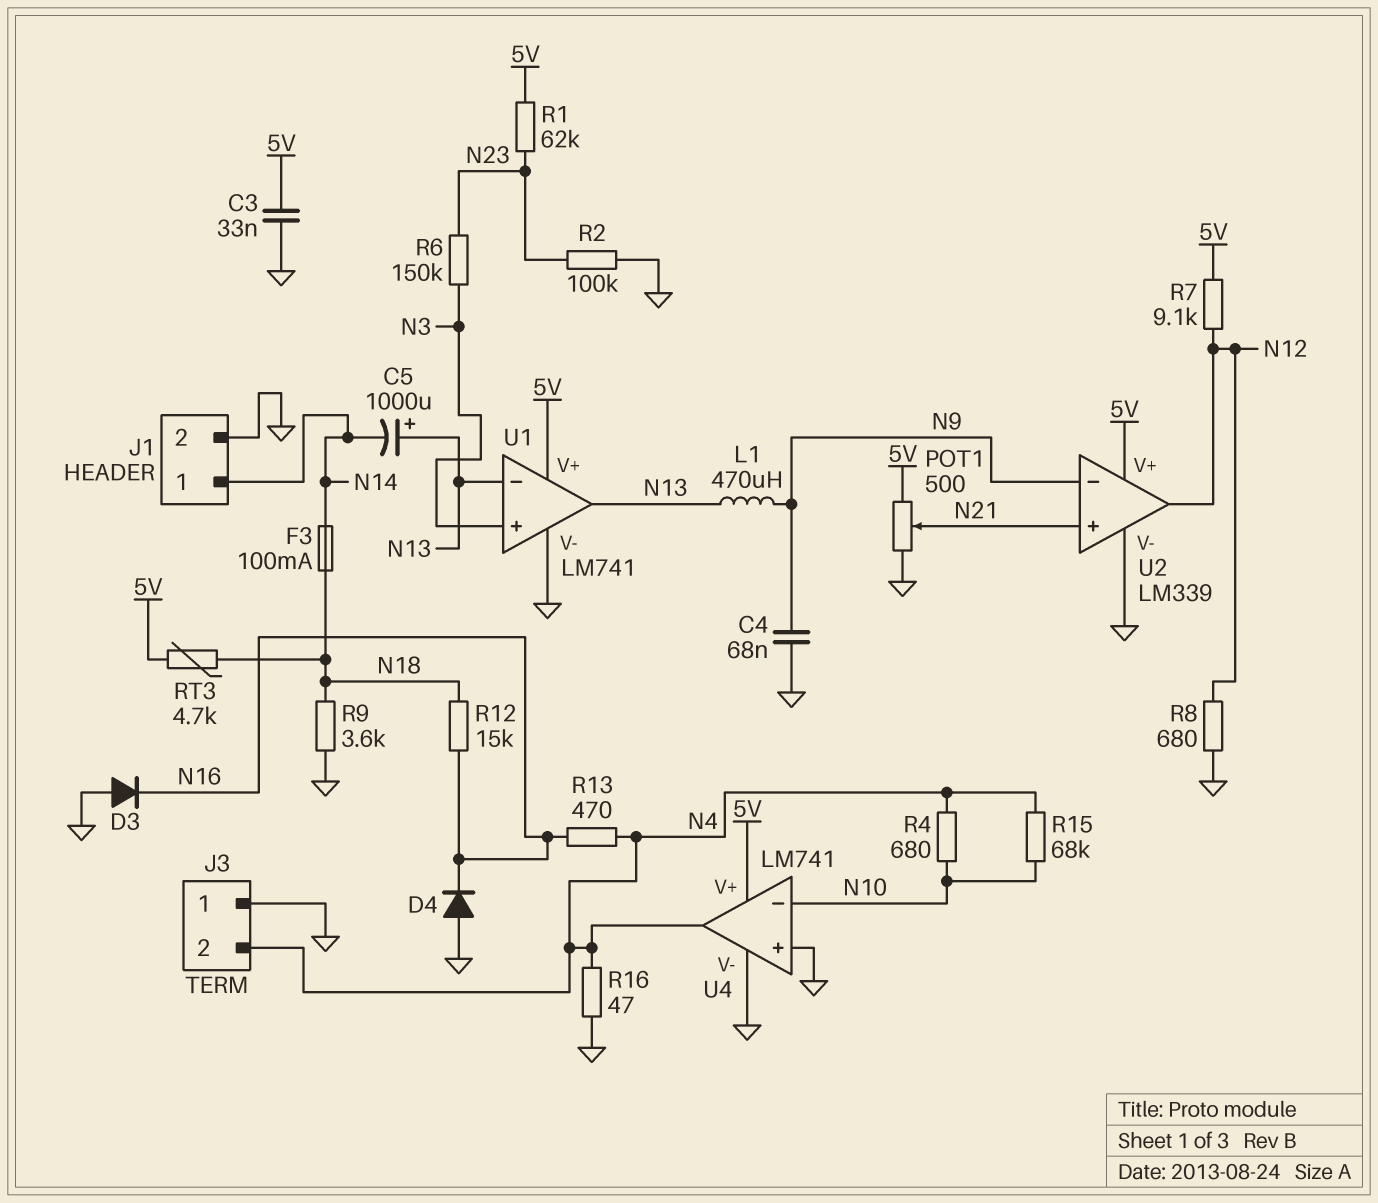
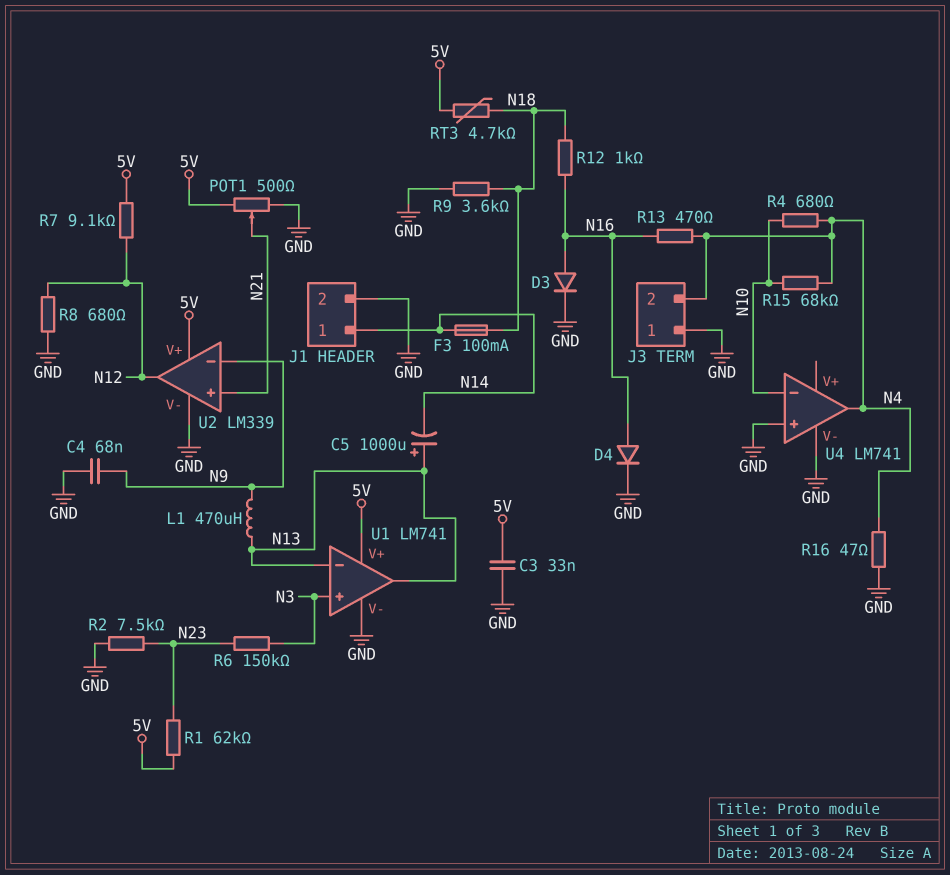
D3: diode (A GND, K N16) -> diode (A N16, K GND)
D4: diode (A GND, K N16) -> diode (A N16, K GND)
R2: 100k (GND, N23) -> 7.5k (GND, N23)
R12: 15k (N16, N18) -> 1k (N16, N18)
U4 pin V+: 5V -> none

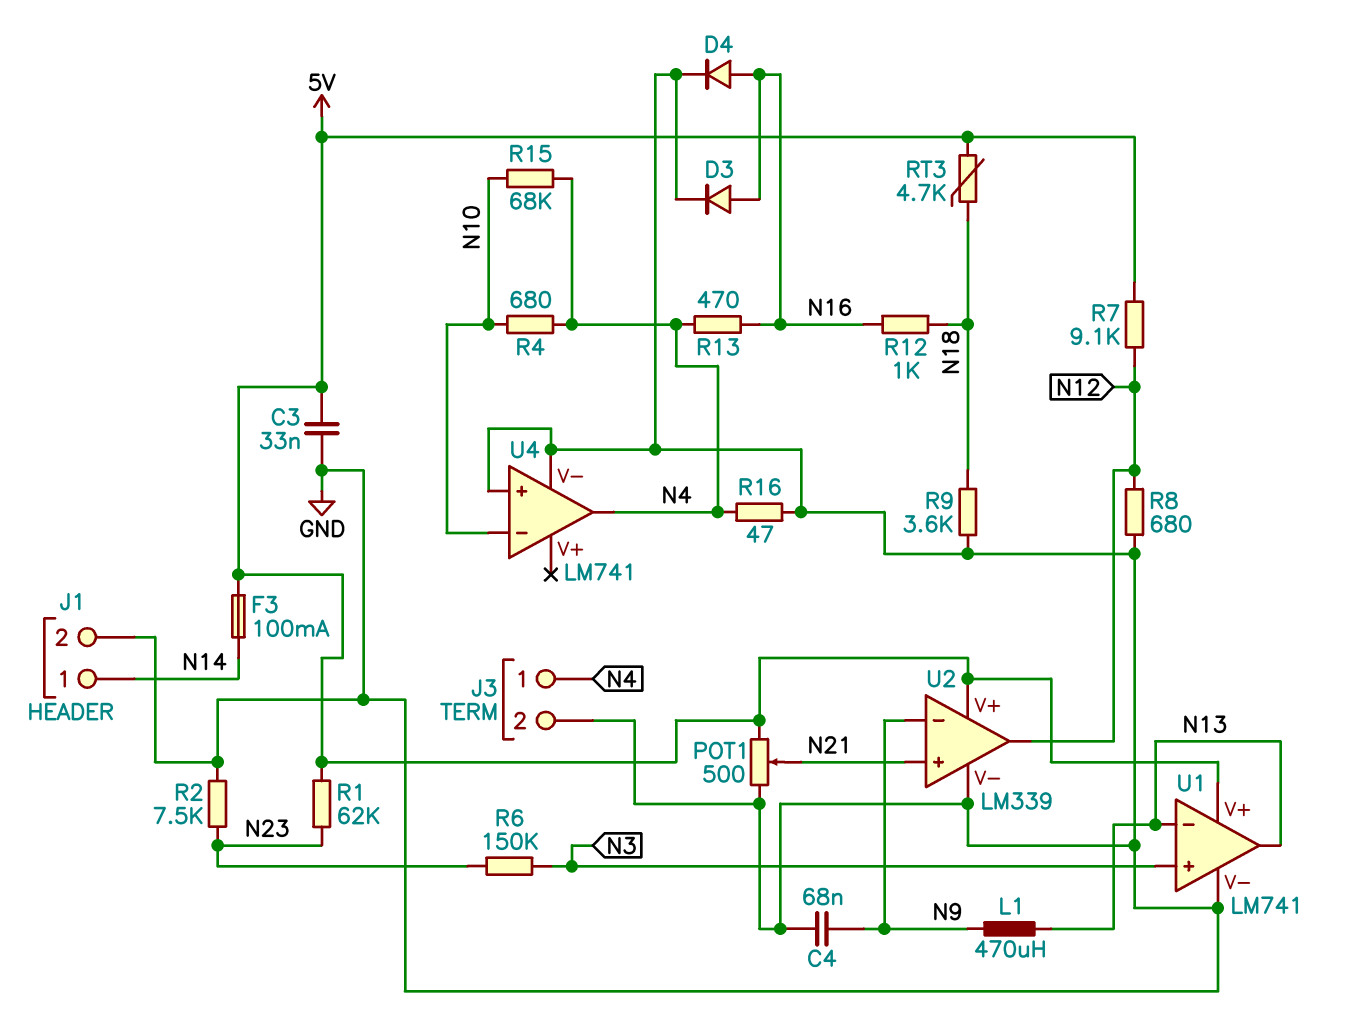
C5: 1000uF (plus N13, minus N14) -> none
F3: 100mA (N14, N18) -> 100mA (5V, N14)
J3 pin 1: GND -> N4
J3 pin 2: N4 -> GND

